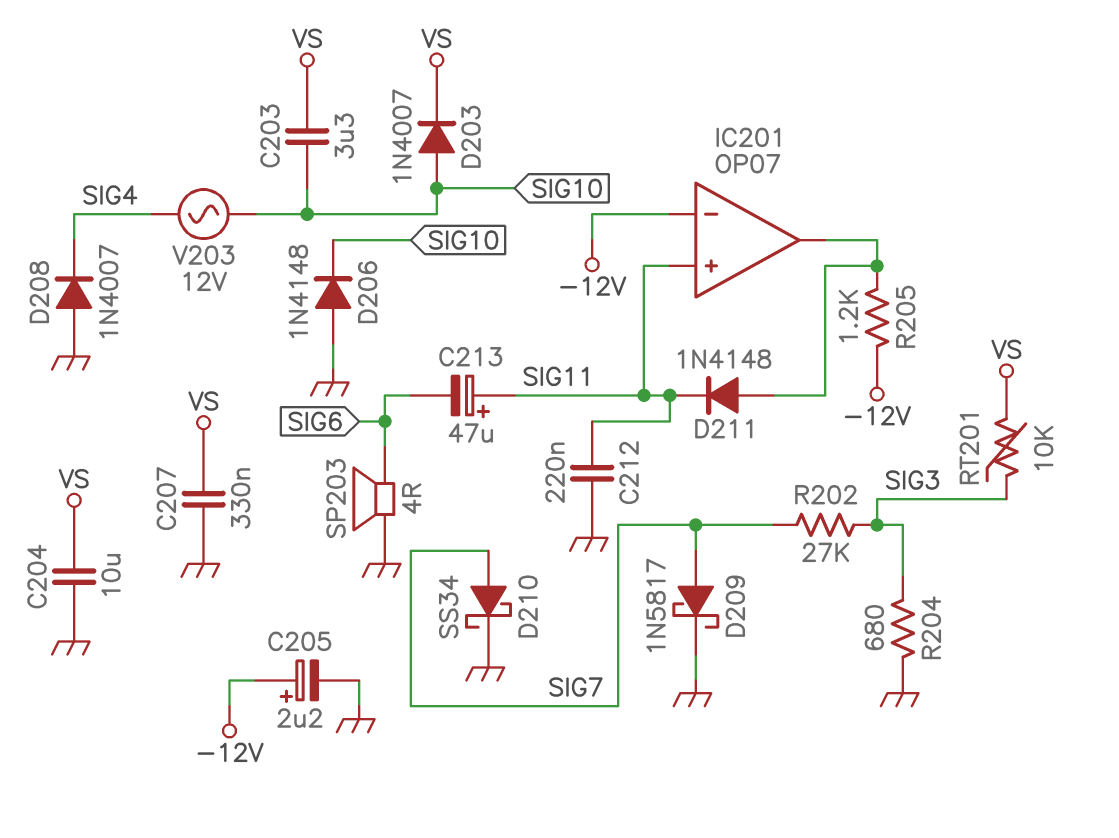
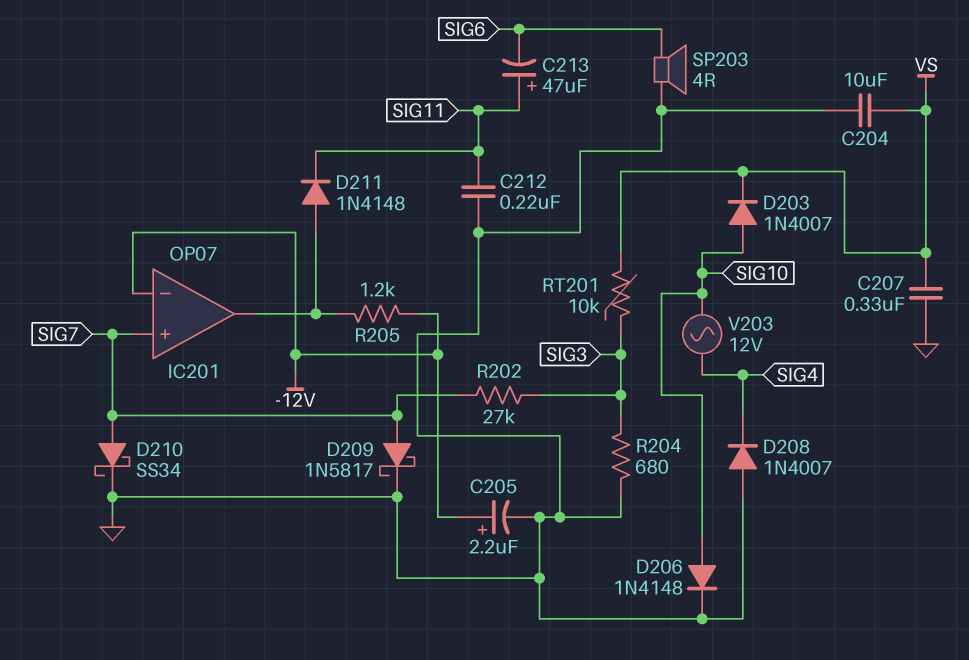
C203: 3.3uF (SIG10, VS) -> none
D206: diode 1N4148 (A GND, K SIG10) -> diode 1N4148 (A SIG10, K GND)
IC201 pin in+: SIG11 -> SIG7

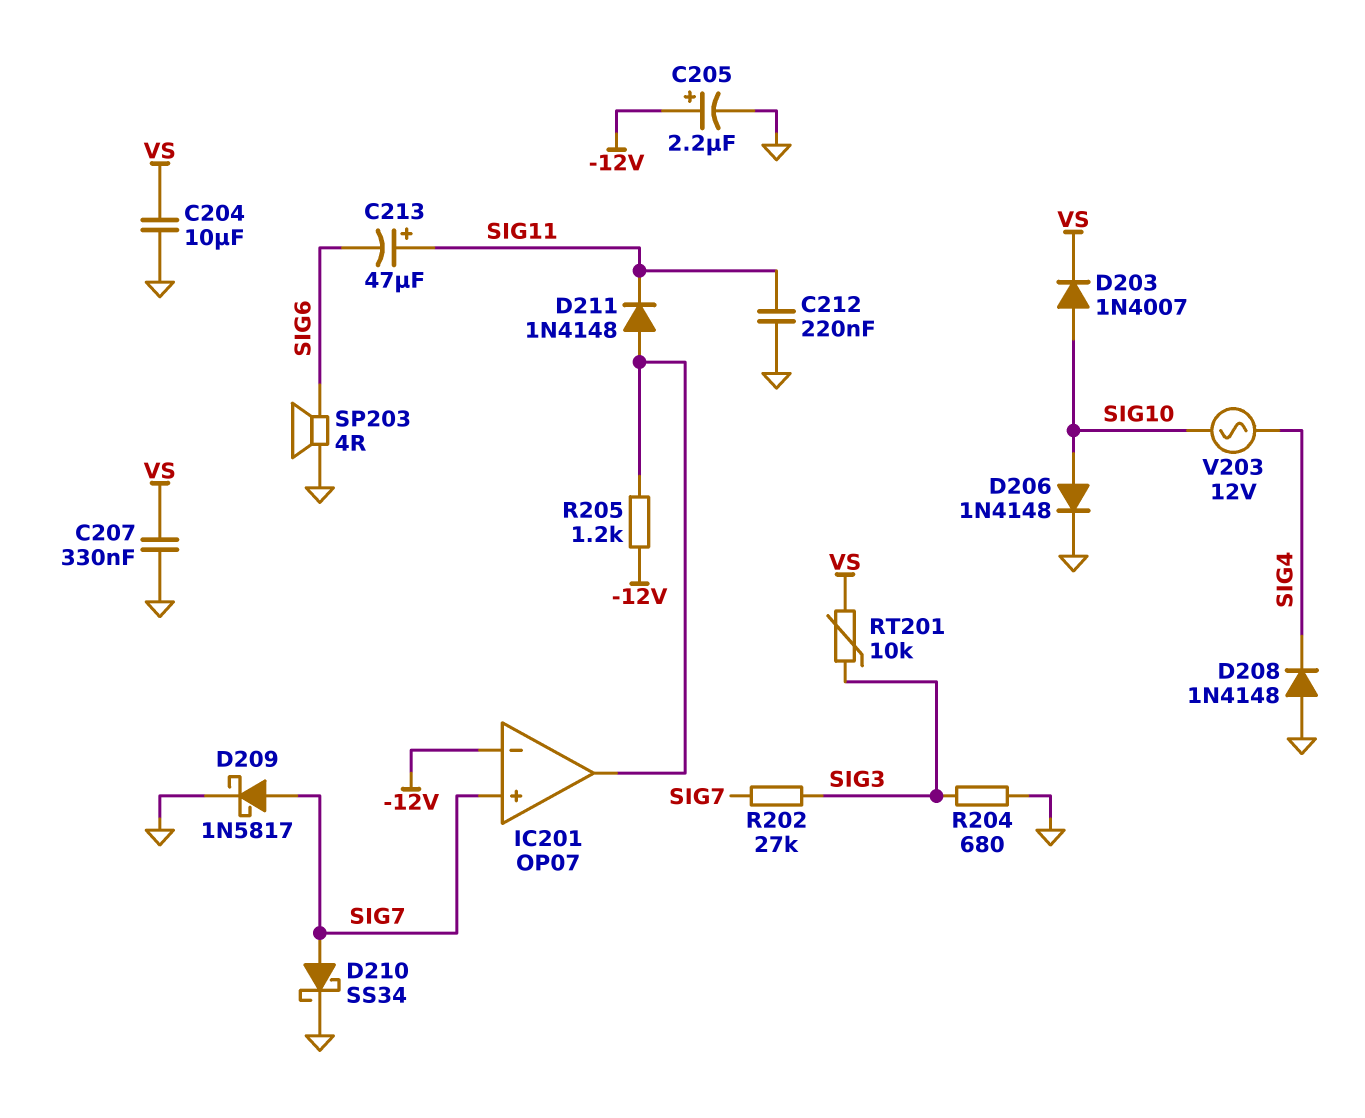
D208: diode 1N4007 (A GND, K SIG4) -> diode 1N4148 (A GND, K SIG4)

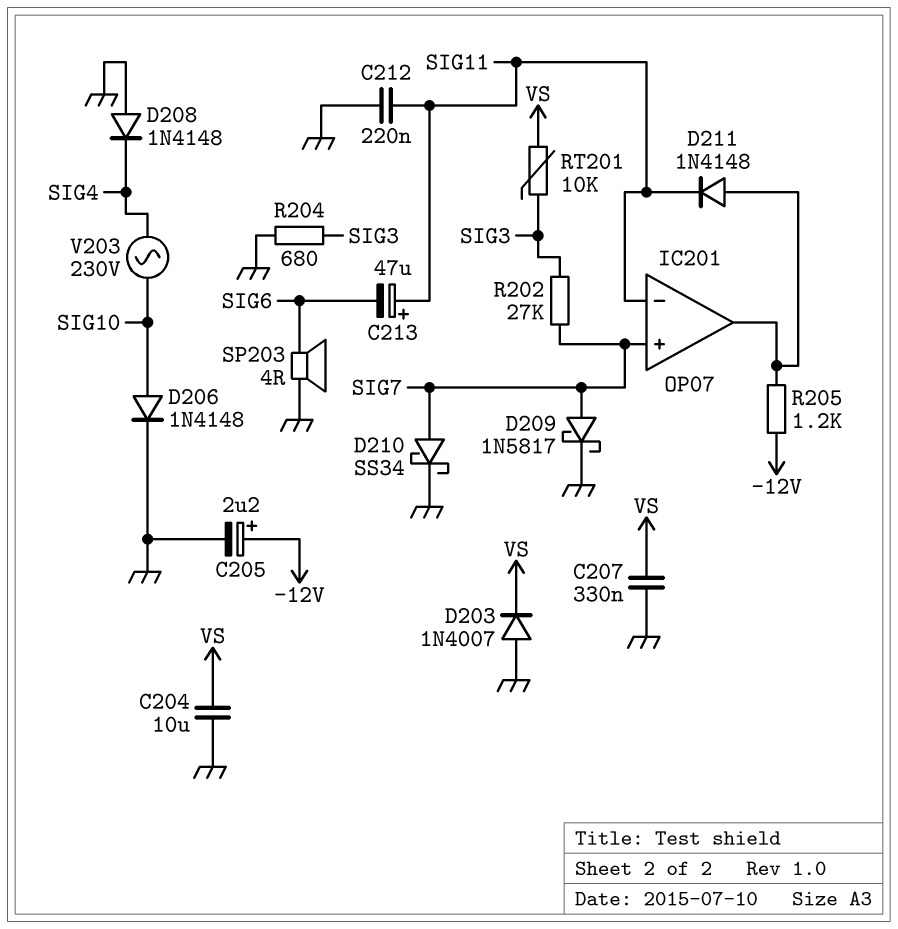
D203: diode 1N4007 (A SIG10, K VS) -> diode 1N4007 (A GND, K VS)
IC201 pin in-: -12V -> SIG11
V203: AC 12V (SIG4, SIG10) -> AC 230V (SIG4, SIG10)

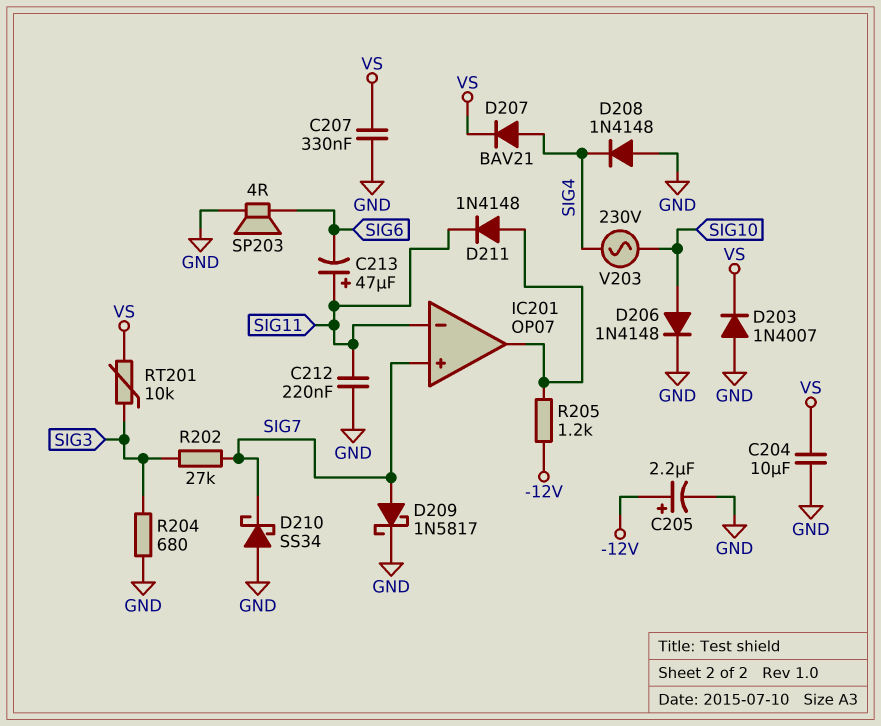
D207: none -> diode BAV21 (A SIG4, K VS)
D210: schottky SS34 (A SIG7, K GND) -> schottky SS34 (A GND, K SIG7)

